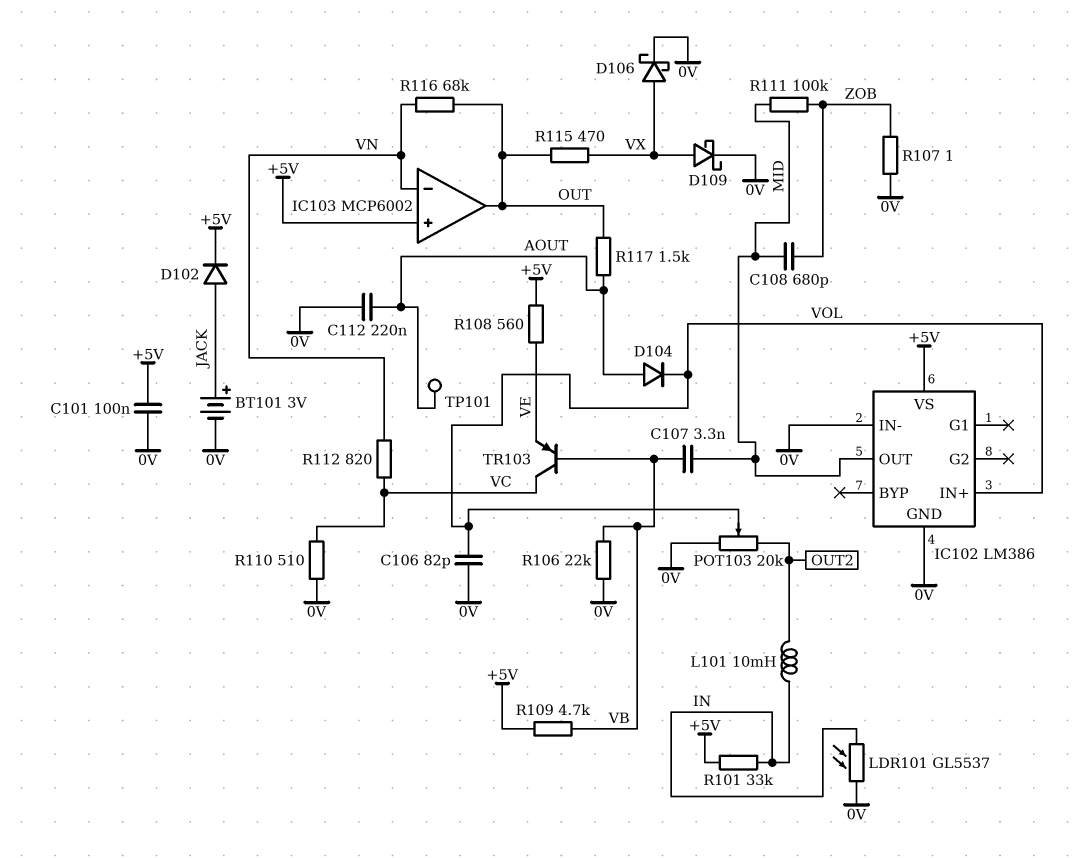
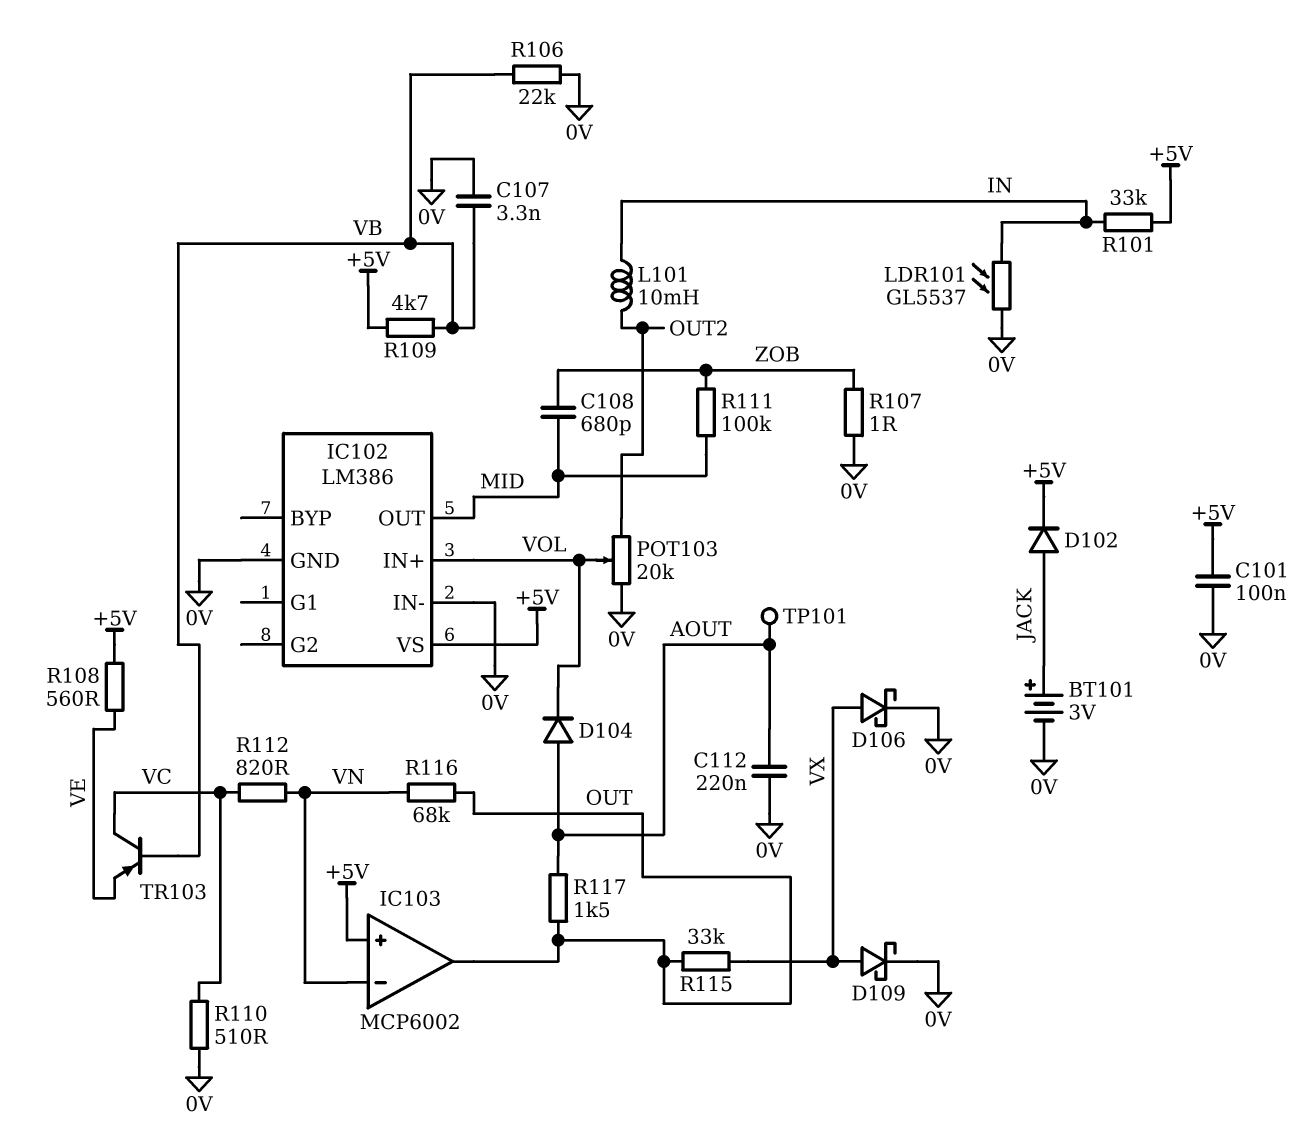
C106: 82pF (0V, VOL) -> none
C107: 3.3nF (MID, VB) -> 3.3nF (0V, VB)
R115: 470 (OUT, VX) -> 33k (OUT, VX)

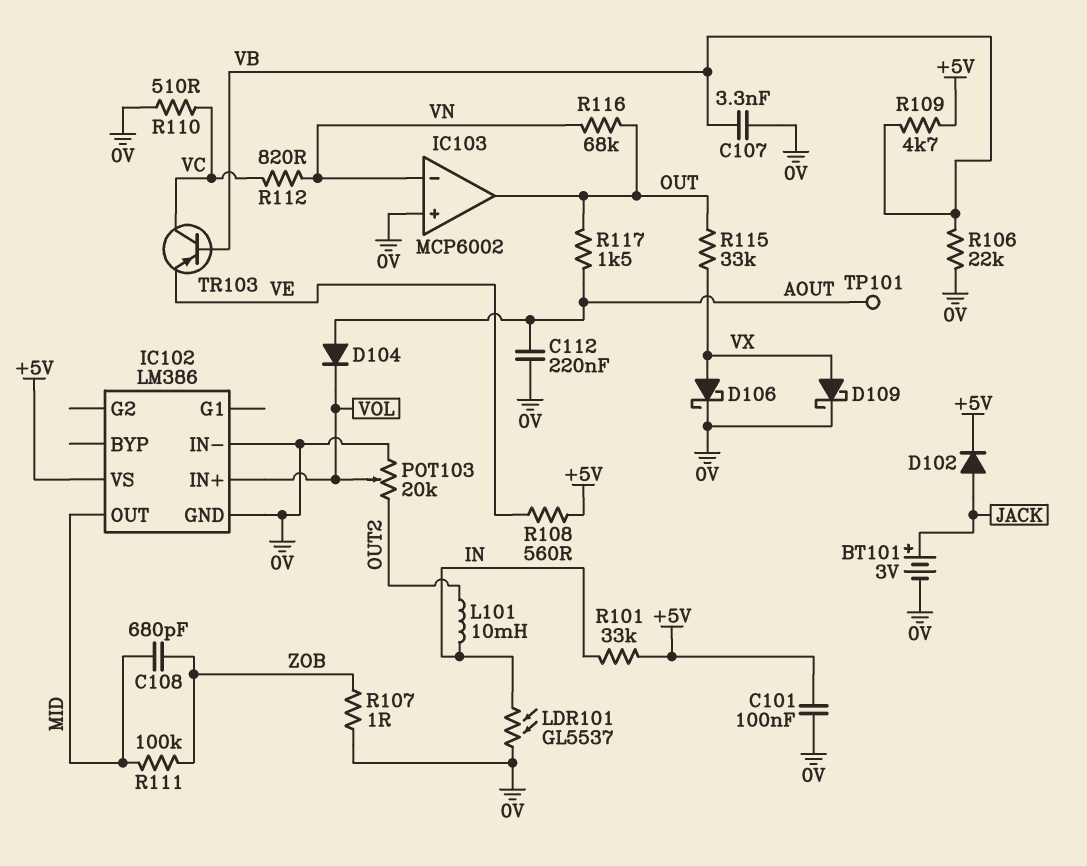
IC103 pin in+: +5V -> 0V

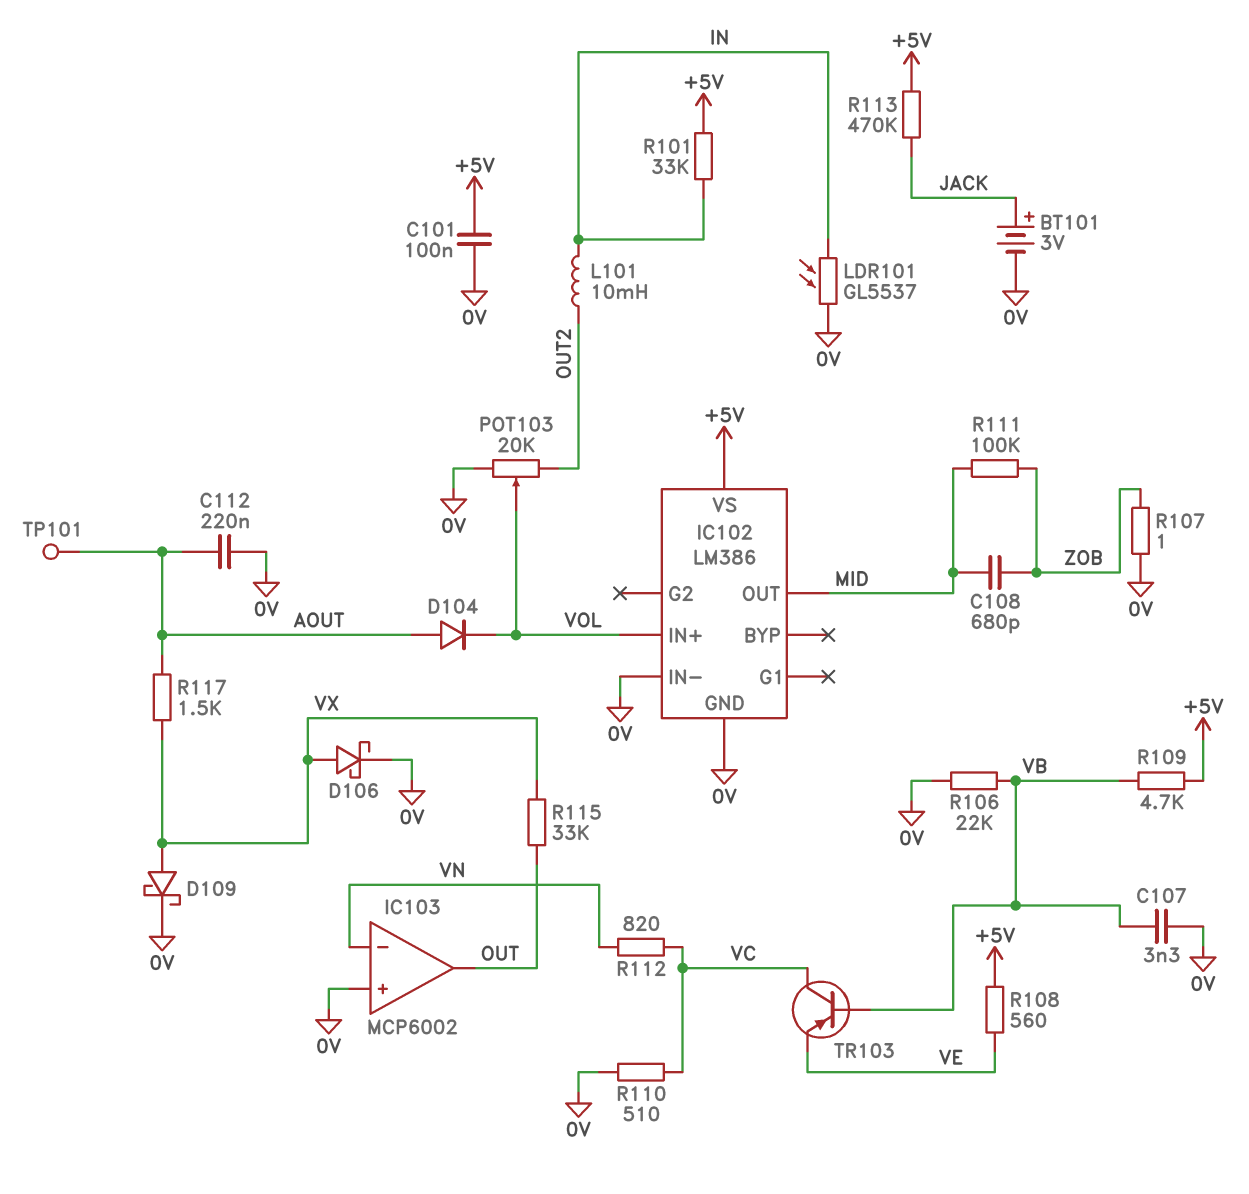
D102: diode (A JACK, K +5V) -> none
R113: none -> 470k (+5V, JACK)
R116: 68k (OUT, VN) -> none
R117: 1.5k (AOUT, OUT) -> 1.5k (AOUT, VX)

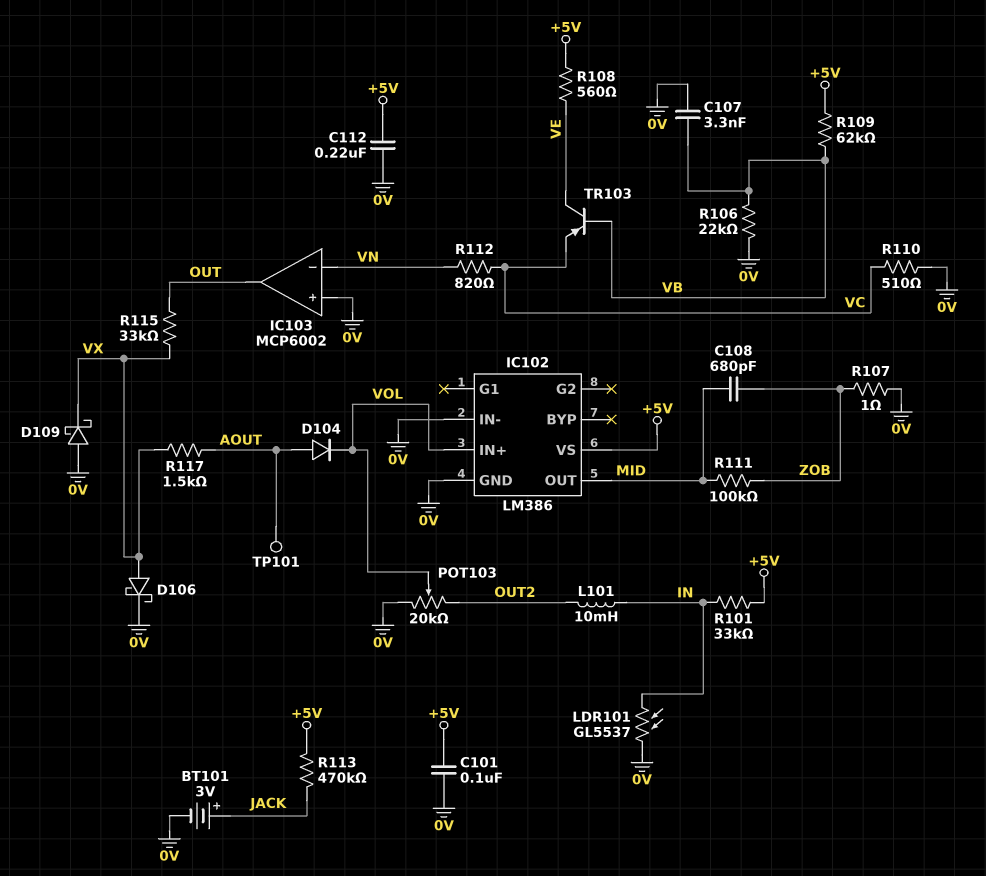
C112: 220nF (0V, AOUT) -> 220nF (+5V, 0V)
D109: schottky (A VX, K 0V) -> schottky (A 0V, K VX)
R109: 4.7k (+5V, VB) -> 62k (+5V, VB)
TR103: PNP (B VB, C VC, E VE) -> PNP (B VB, C VE, E VC)

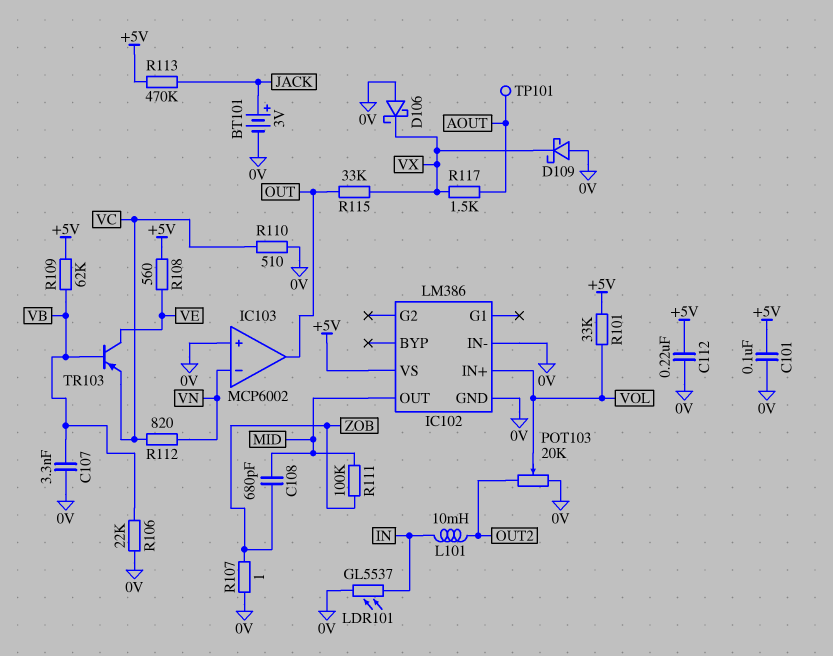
D104: diode (A AOUT, K VOL) -> none
D106: schottky (A VX, K 0V) -> schottky (A 0V, K VX)
R101: 33k (+5V, IN) -> 33k (+5V, VOL)

